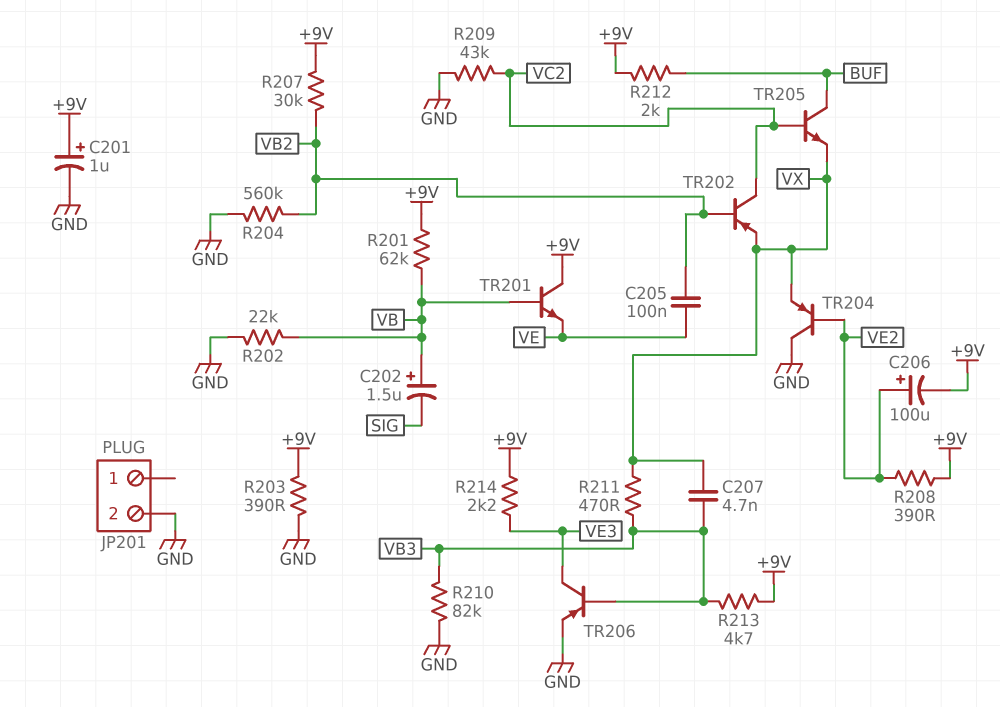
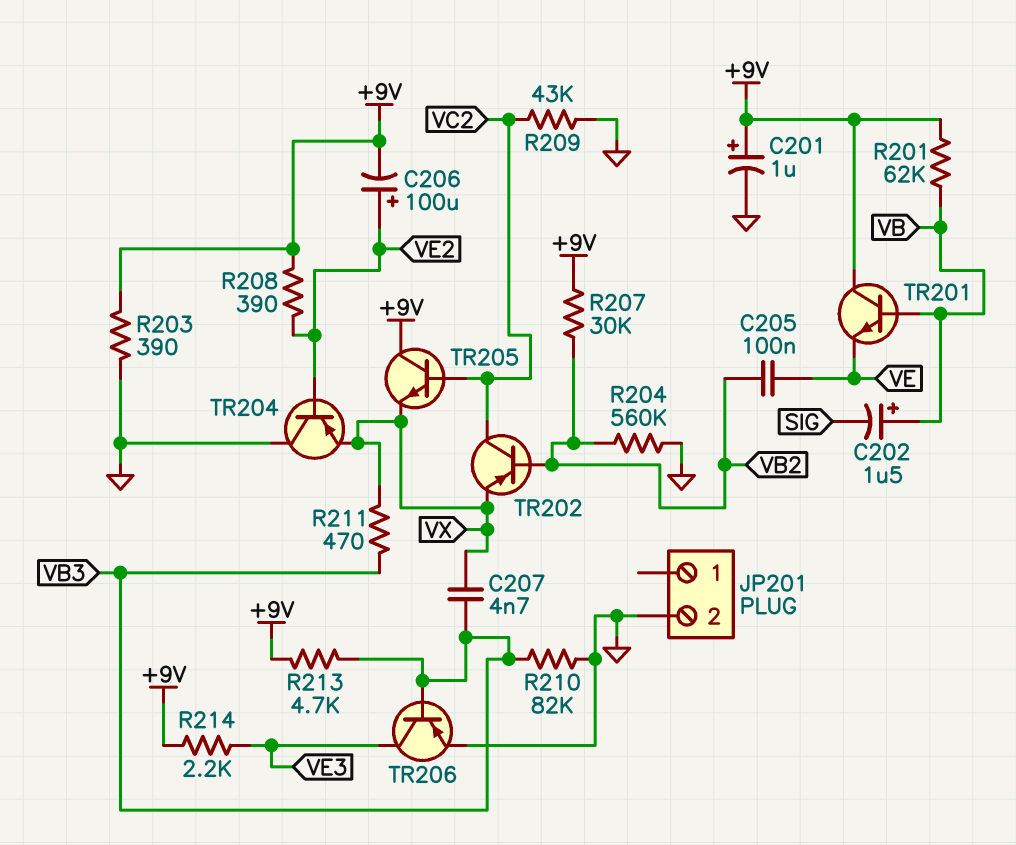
R202: 22k (GND, VB) -> none
R212: 2k (+9V, BUF) -> none
TR205: NPN (B VC2, C BUF, E VX) -> NPN (B VC2, C +9V, E VX)

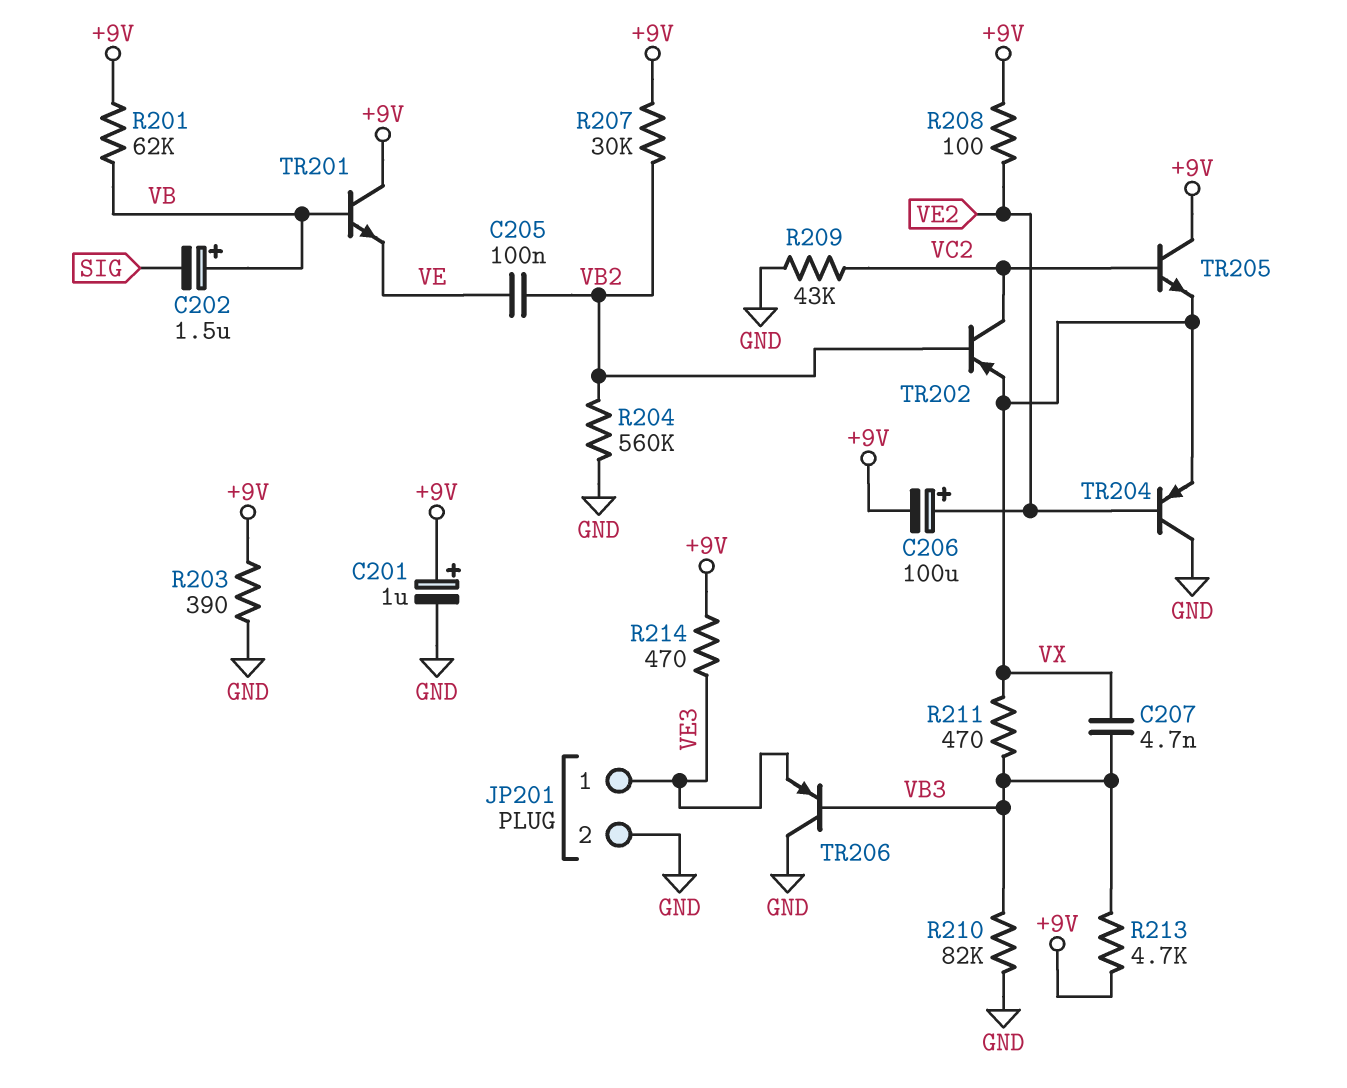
JP201 pin 1: none -> VE3
R208: 390 (+9V, VE2) -> 100 (+9V, VE2)
R214: 2.2k (+9V, VE3) -> 470 (+9V, VE3)
TR206: PNP (B VB3, C VE3, E GND) -> PNP (B VB3, C GND, E VE3)

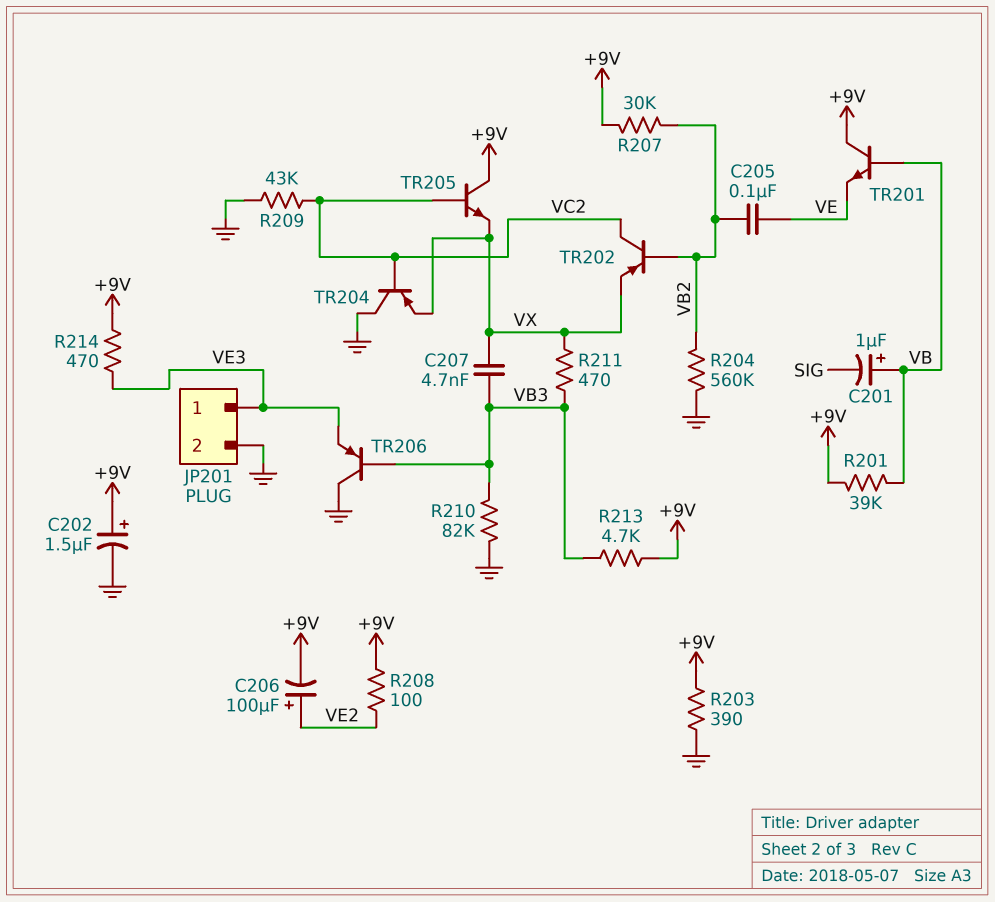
C201: 1uF (plus +9V, minus GND) -> 1uF (plus VB, minus SIG)
C202: 1.5uF (plus VB, minus SIG) -> 1.5uF (plus +9V, minus GND)
R201: 62k (+9V, VB) -> 39k (+9V, VB)
TR204: PNP (B VE2, C GND, E VX) -> PNP (B VC2, C GND, E VX)

